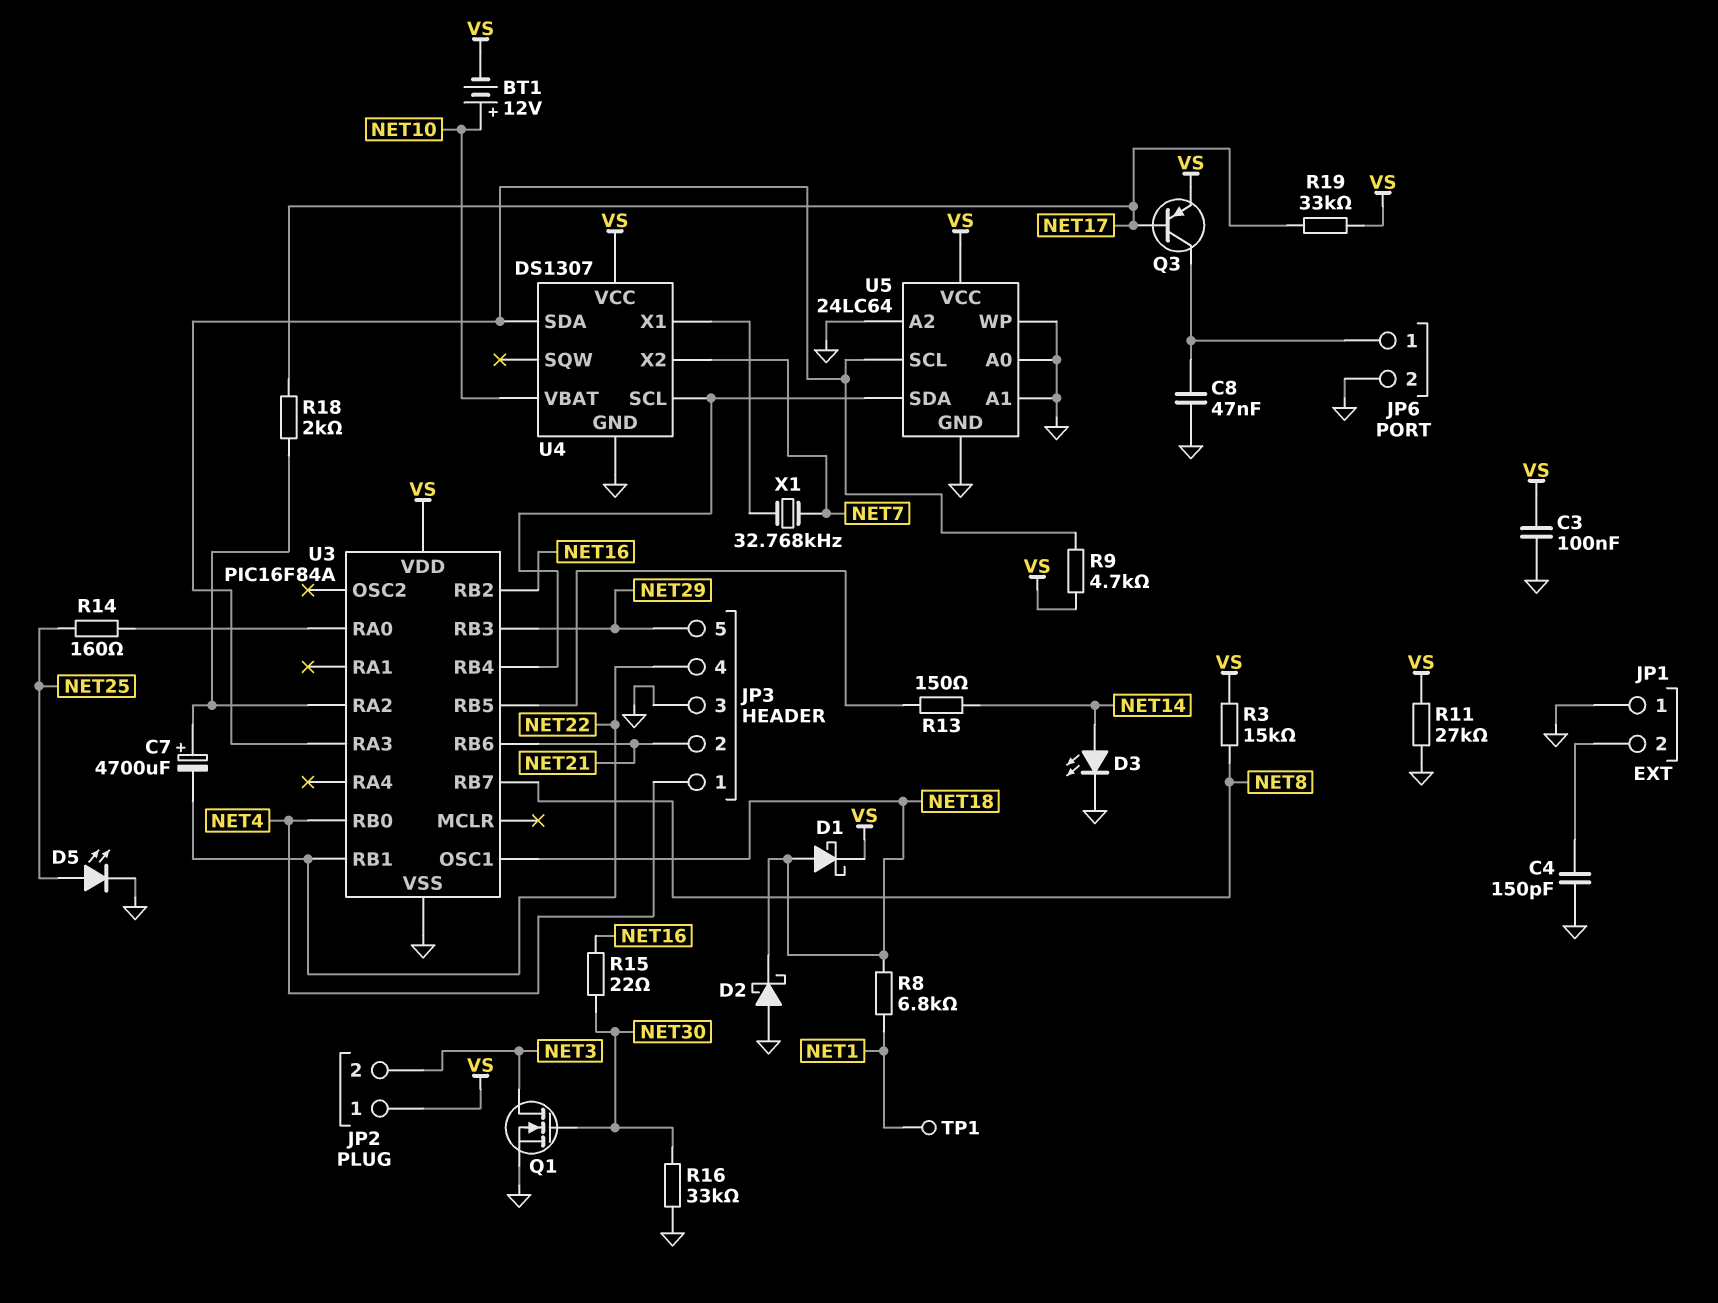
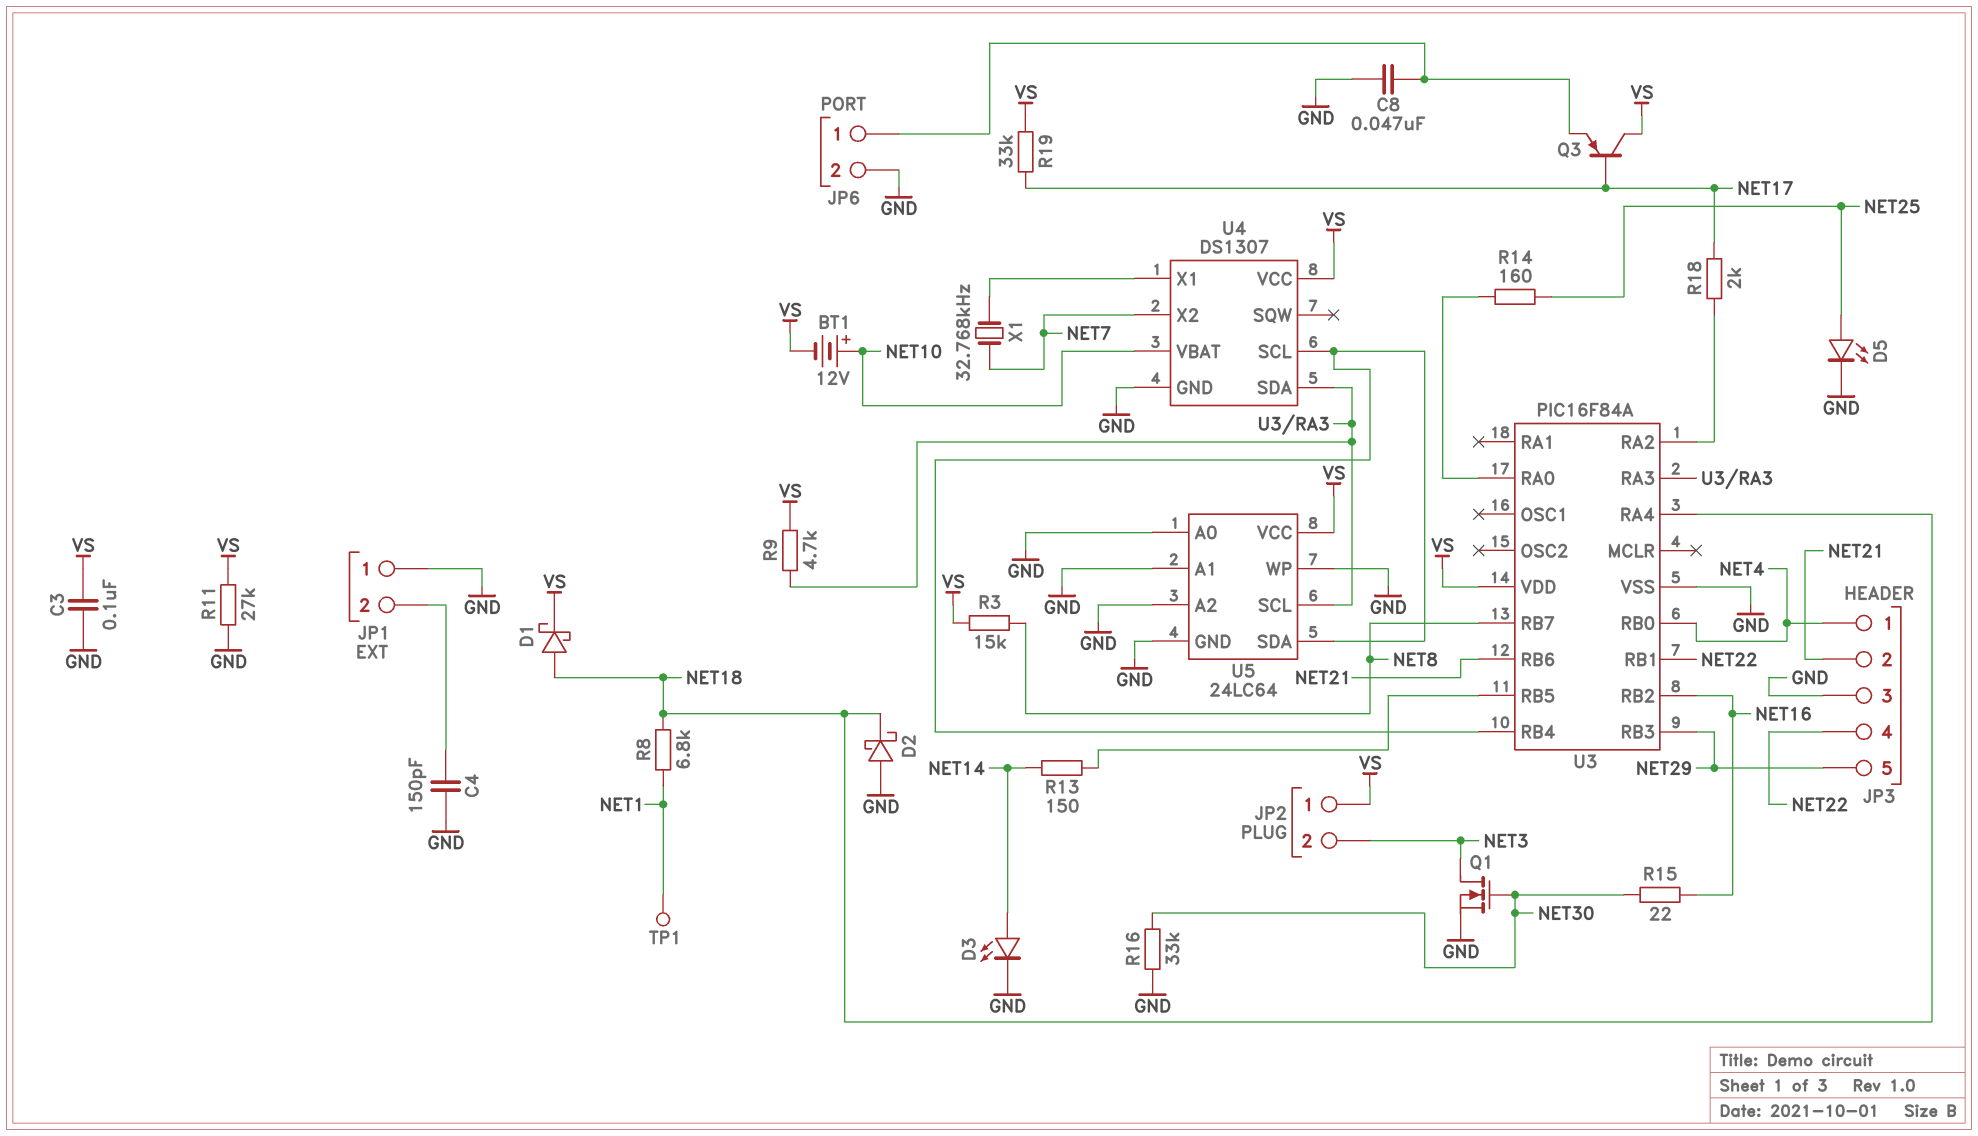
C7: 4700uF (plus U3/RA2, minus NET22) -> none
Q3: PNP (B NET17, C JP6/1, E VS) -> PNP (B NET17, C VS, E JP6/1)
U3 pin OSC1: NET18 -> none
U3 pin RA4: none -> NET18

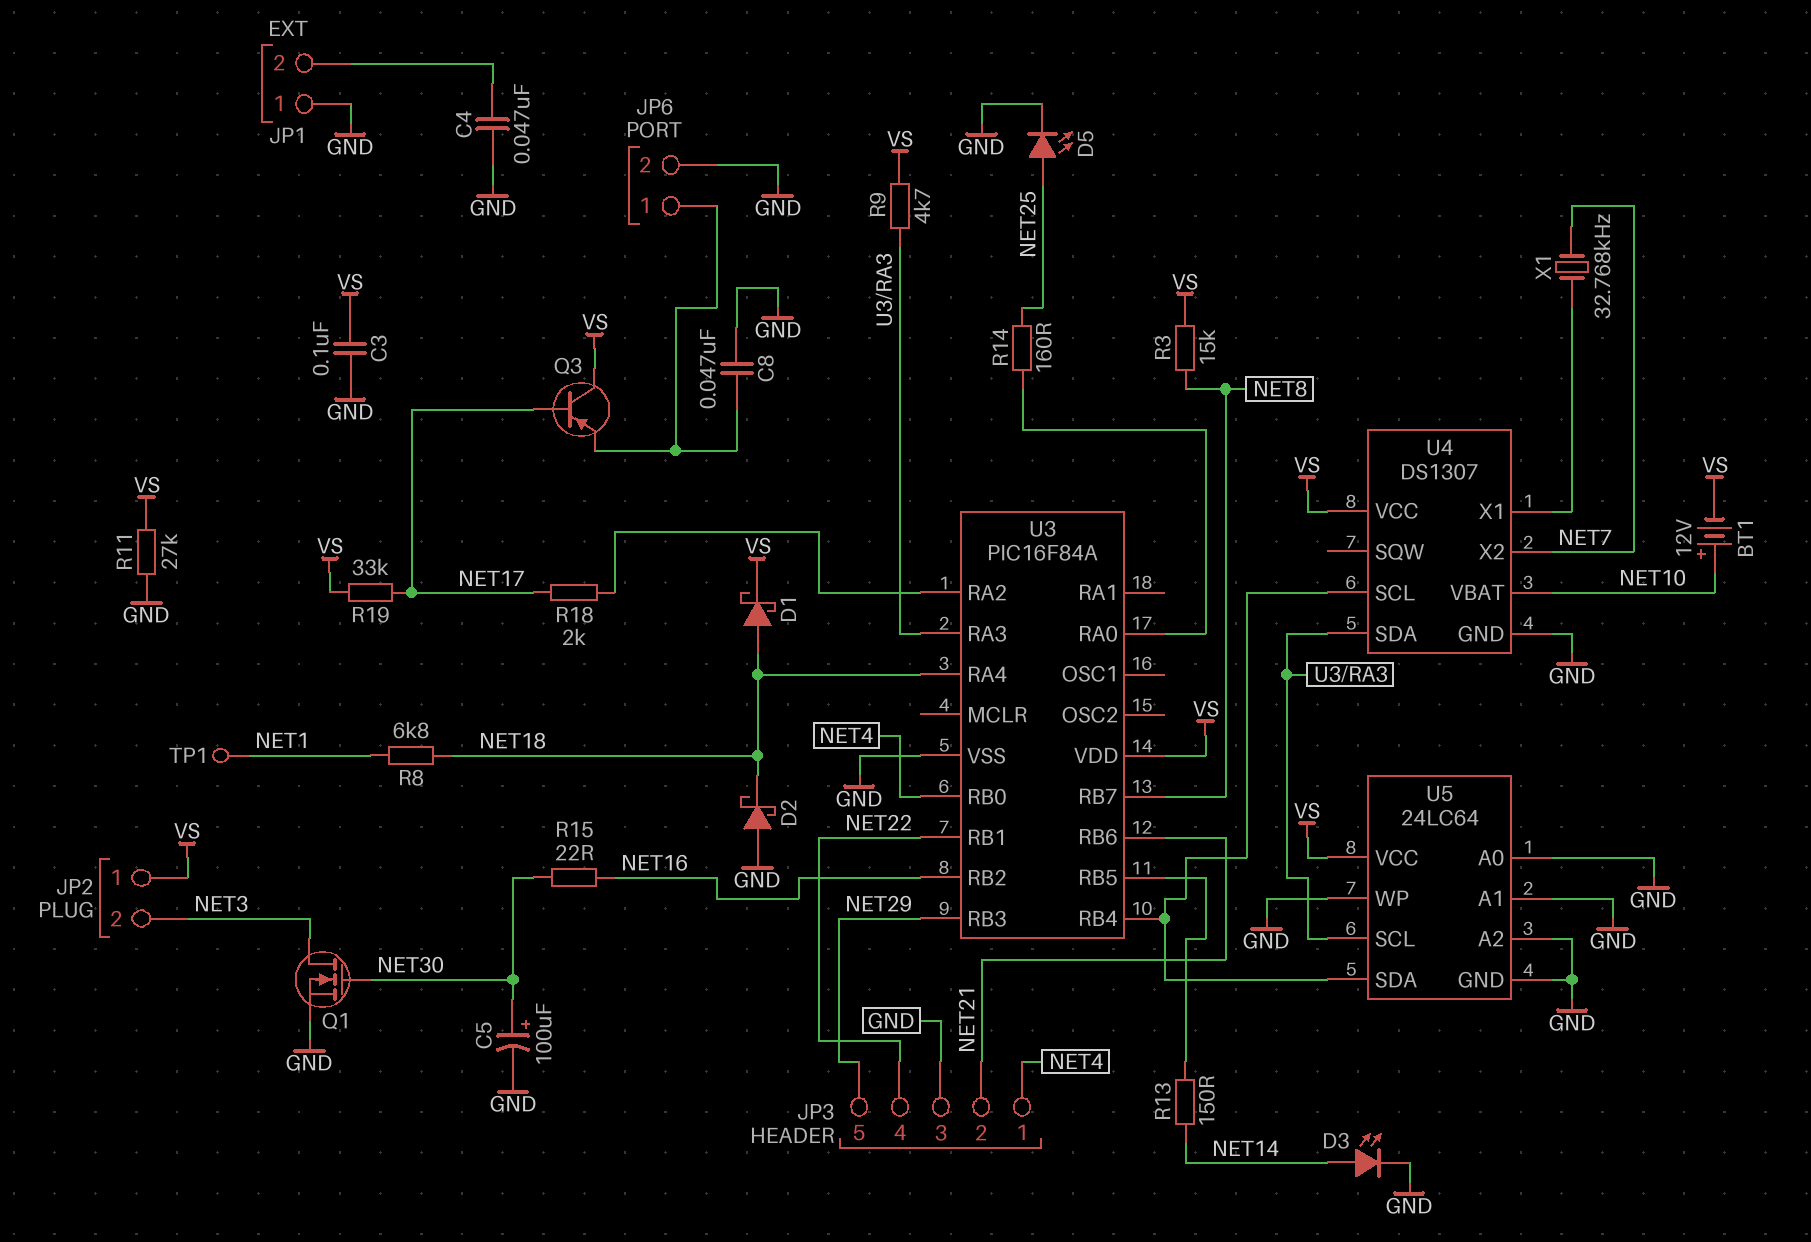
C4: 150pF (GND, JP1/2) -> 47nF (GND, JP1/2)
C5: none -> 100uF (plus NET30, minus GND)
R16: 33k (GND, NET30) -> none

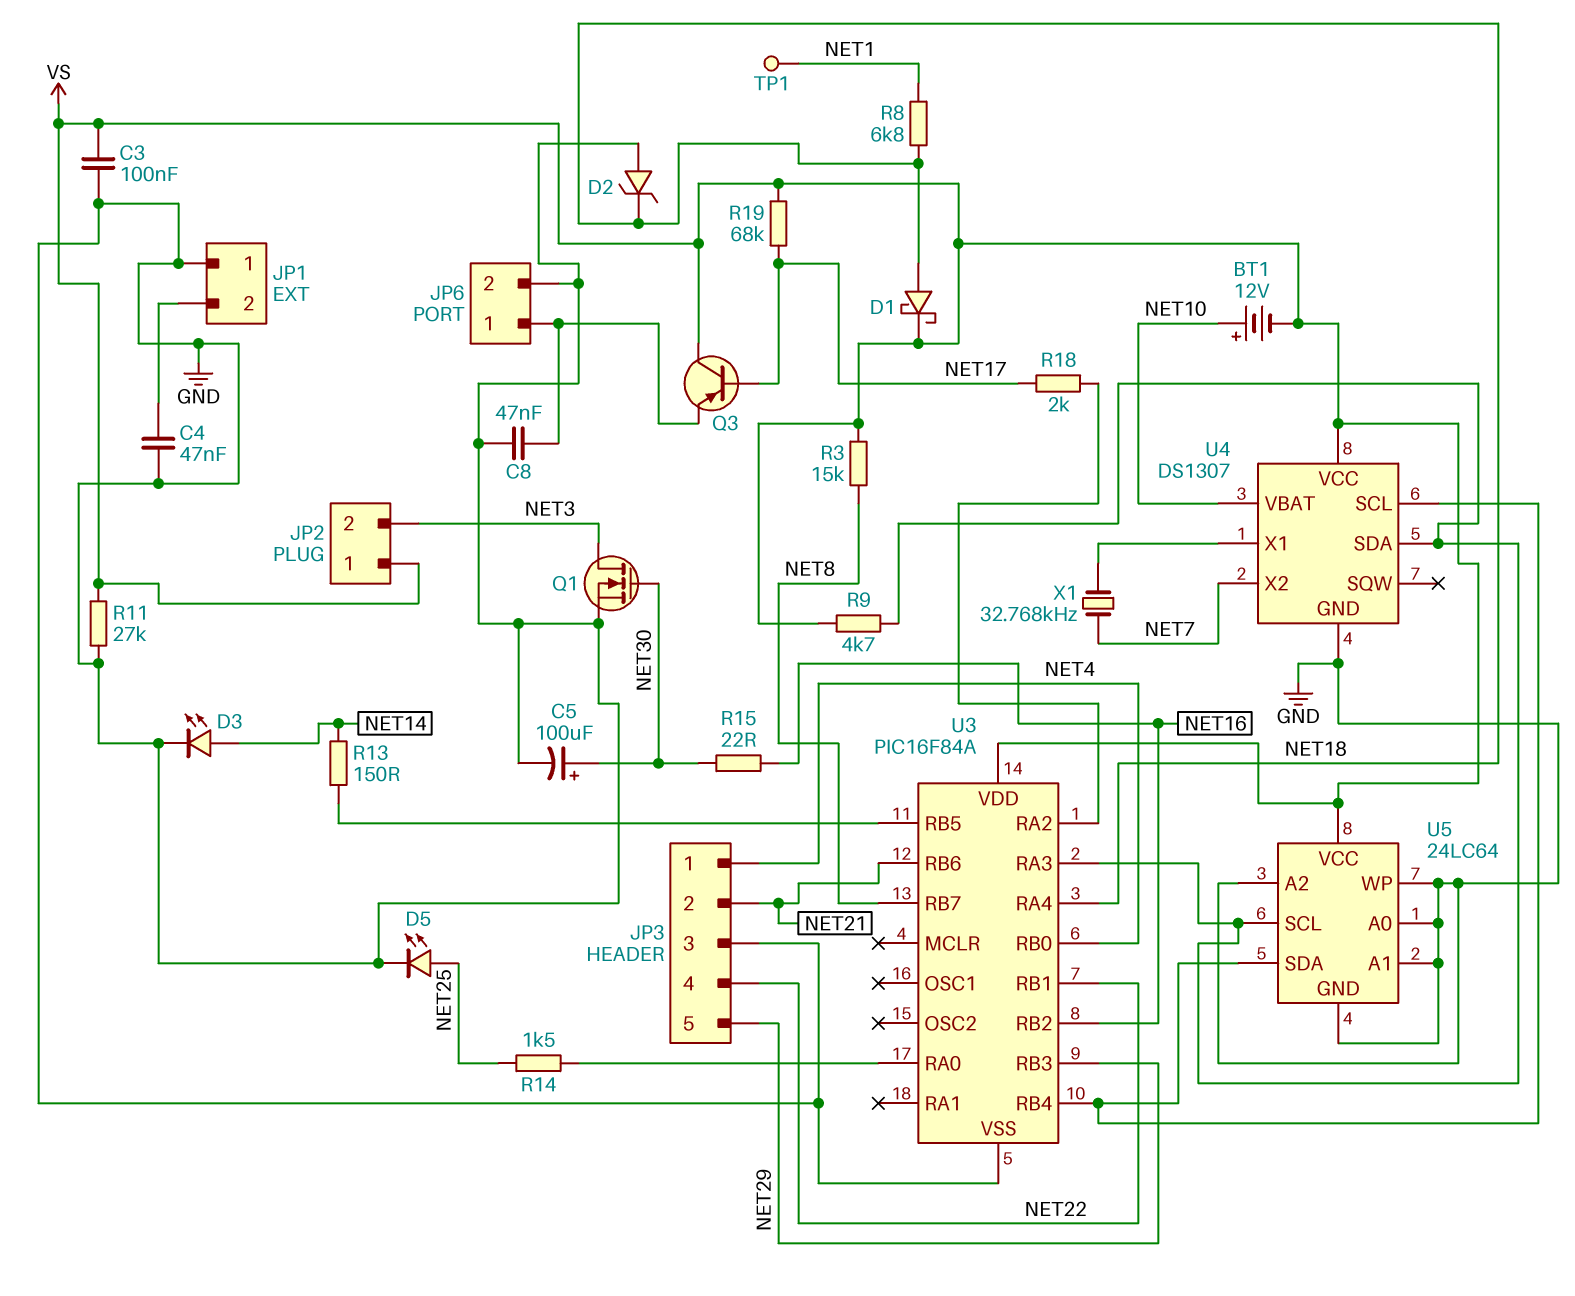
D2: schottky (A GND, K NET18) -> zener (A GND, K NET18)
R14: 160 (NET25, U3/RA0) -> 1.5k (NET25, U3/RA0)
R19: 33k (NET17, VS) -> 68k (NET17, VS)

